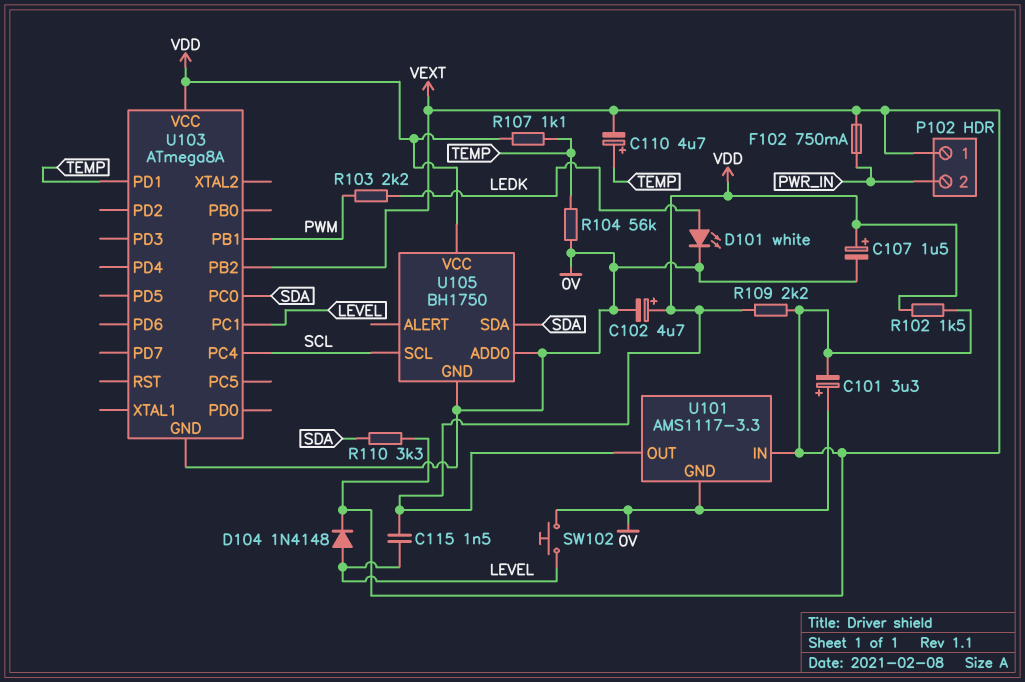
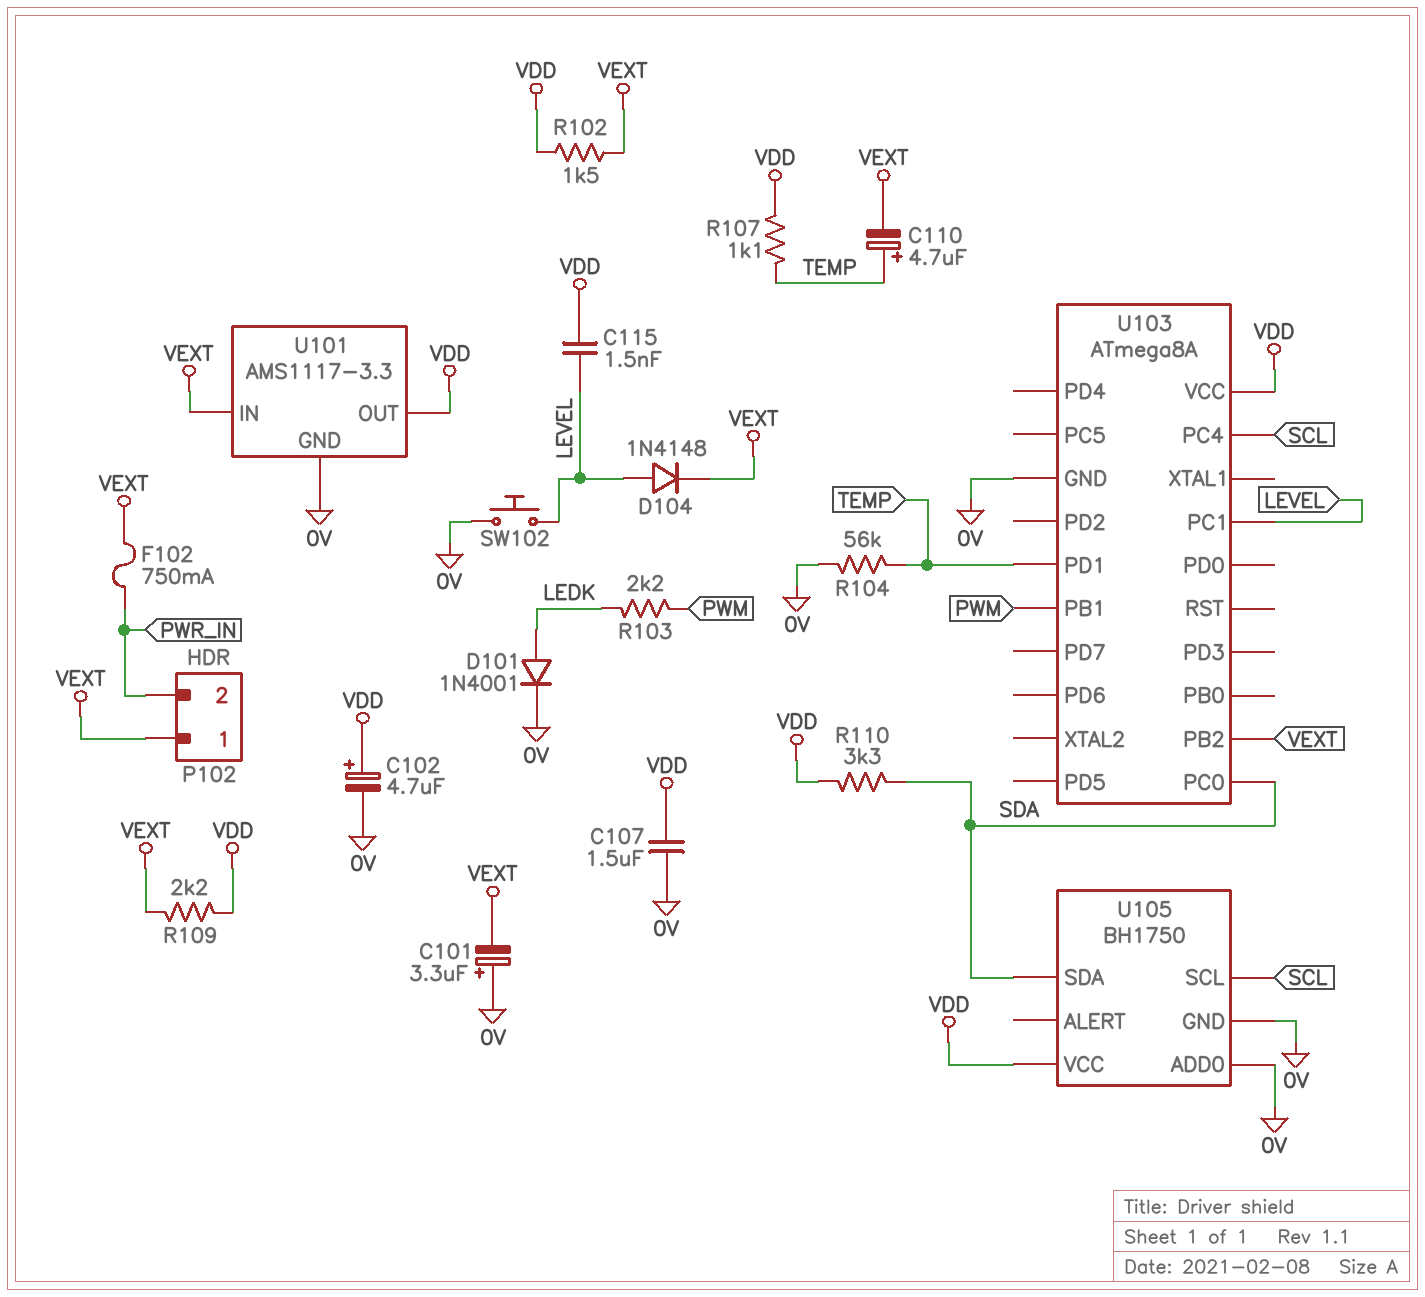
C107: 1.5uF (plus VDD, minus 0V) -> 1.5uF (0V, VDD)
D101: LED white (A LEDK, K 0V) -> diode 1N4001 (A LEDK, K 0V)
R110: 3.3k (SDA, VEXT) -> 3.3k (SDA, VDD)

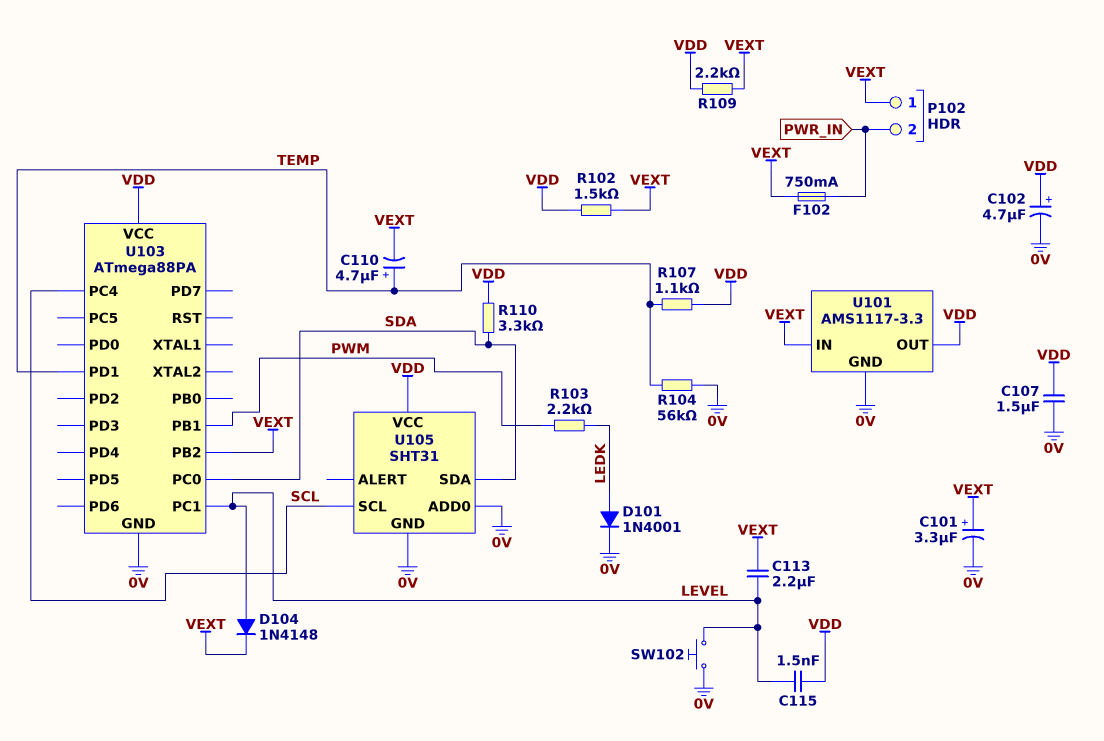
C101: 3.3uF (plus 0V, minus VEXT) -> 3.3uF (plus VEXT, minus 0V)
C113: none -> 2.2uF (LEVEL, VEXT)
U103: ATmega8A -> ATmega88PA
U105: BH1750 -> SHT31

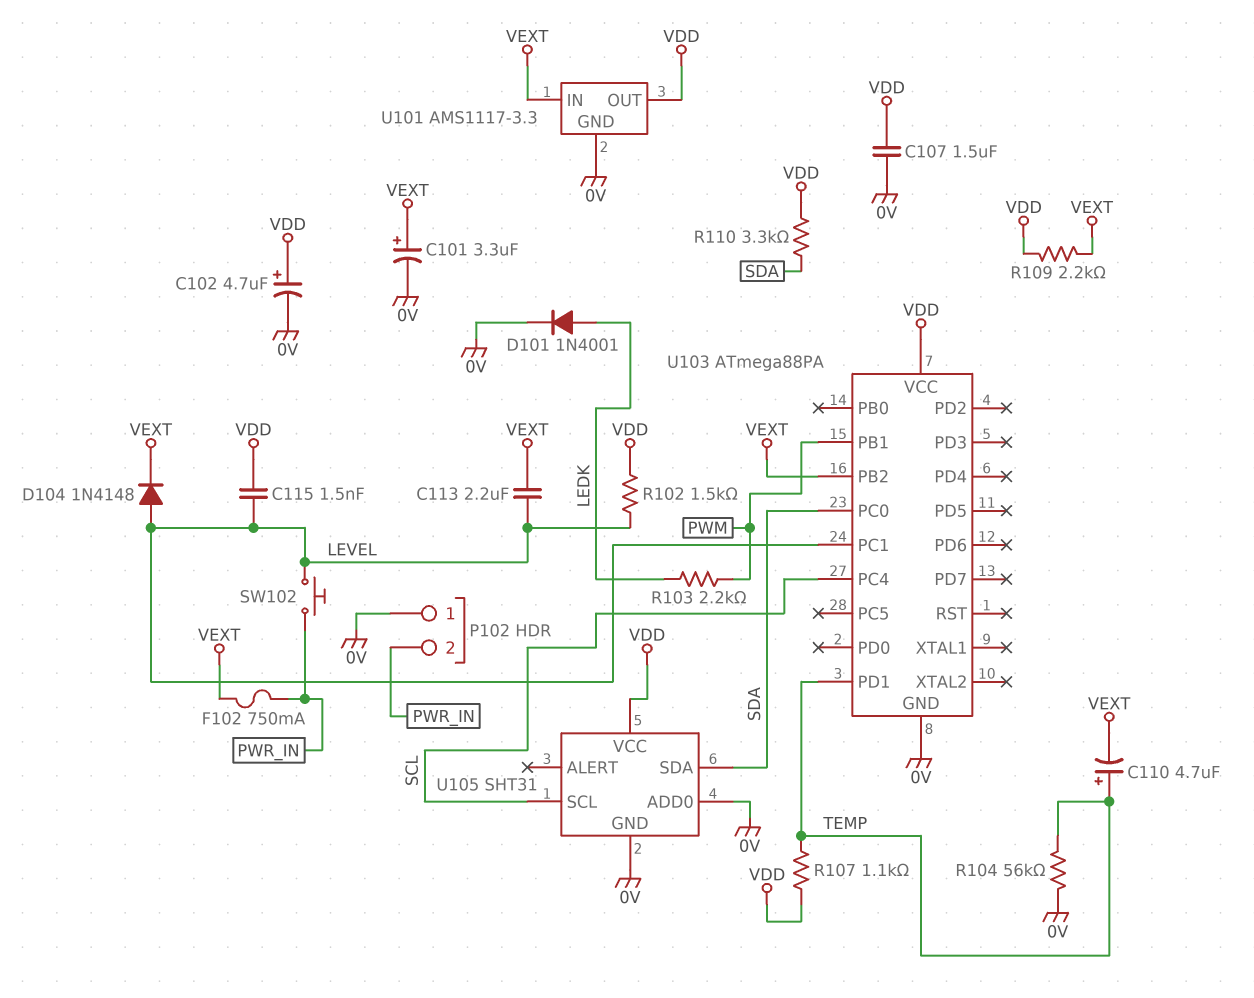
P102 pin 1: VEXT -> 0V
R102: 1.5k (VDD, VEXT) -> 1.5k (LEVEL, VDD)
SW102: button (0V, LEVEL) -> button (LEVEL, PWR_IN)

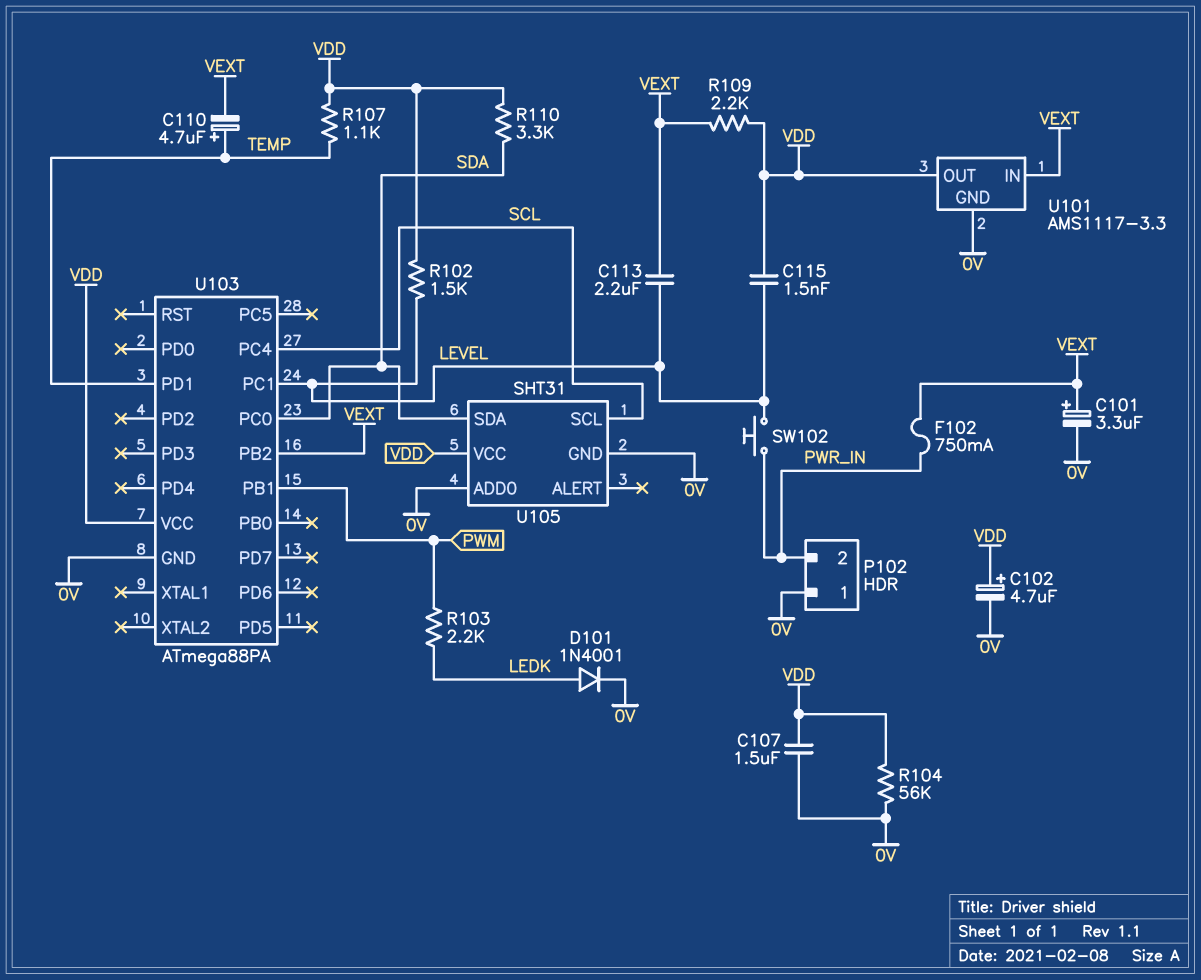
D104: diode 1N4148 (A LEVEL, K VEXT) -> none
R104: 56k (0V, TEMP) -> 56k (0V, VDD)

